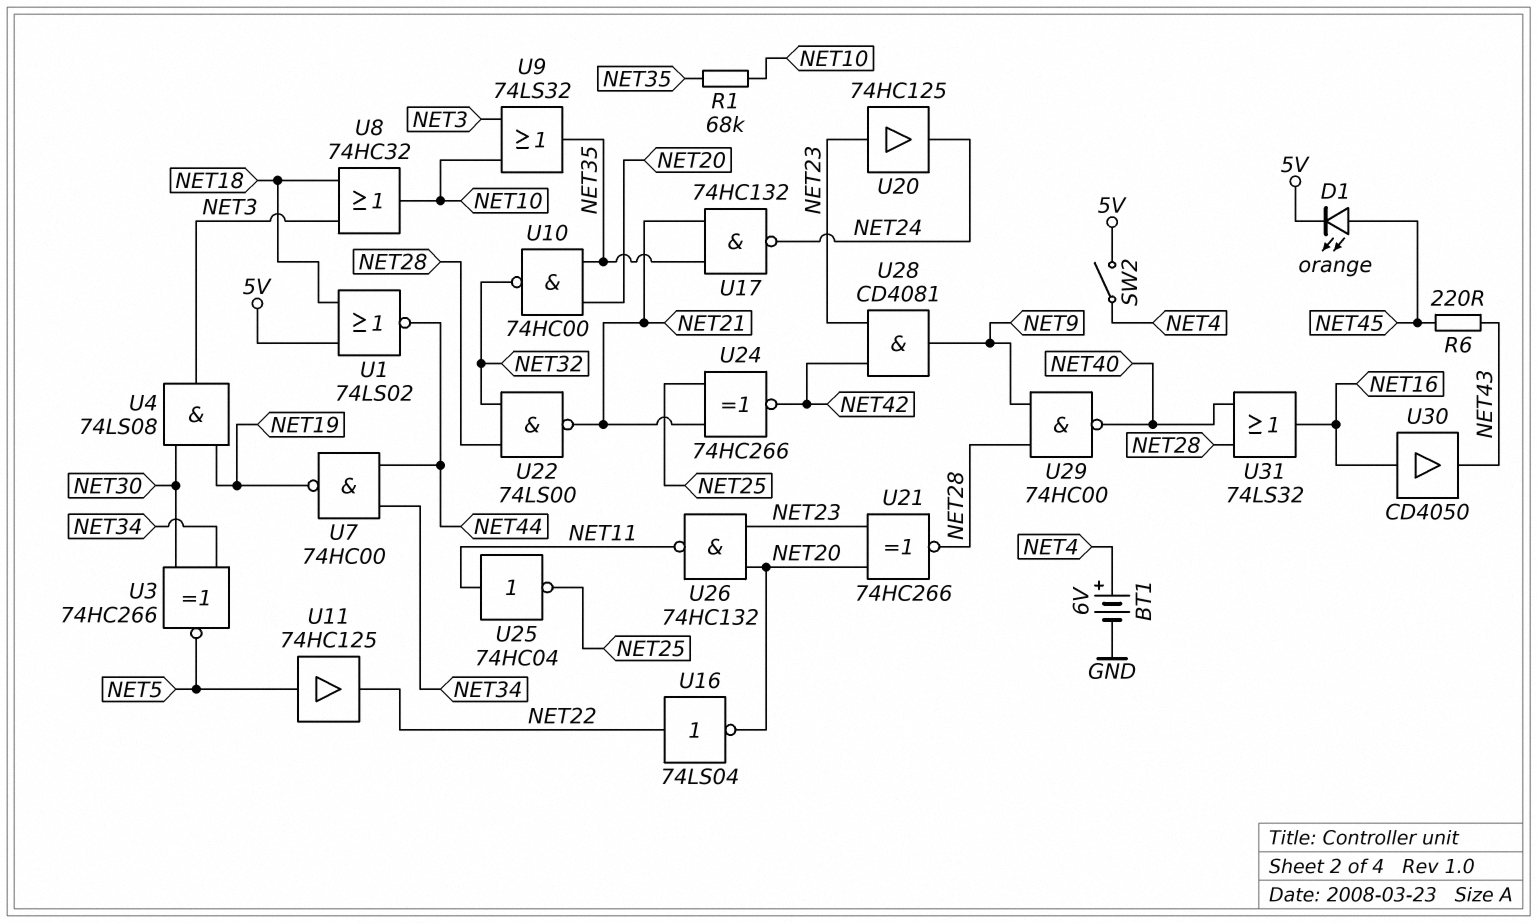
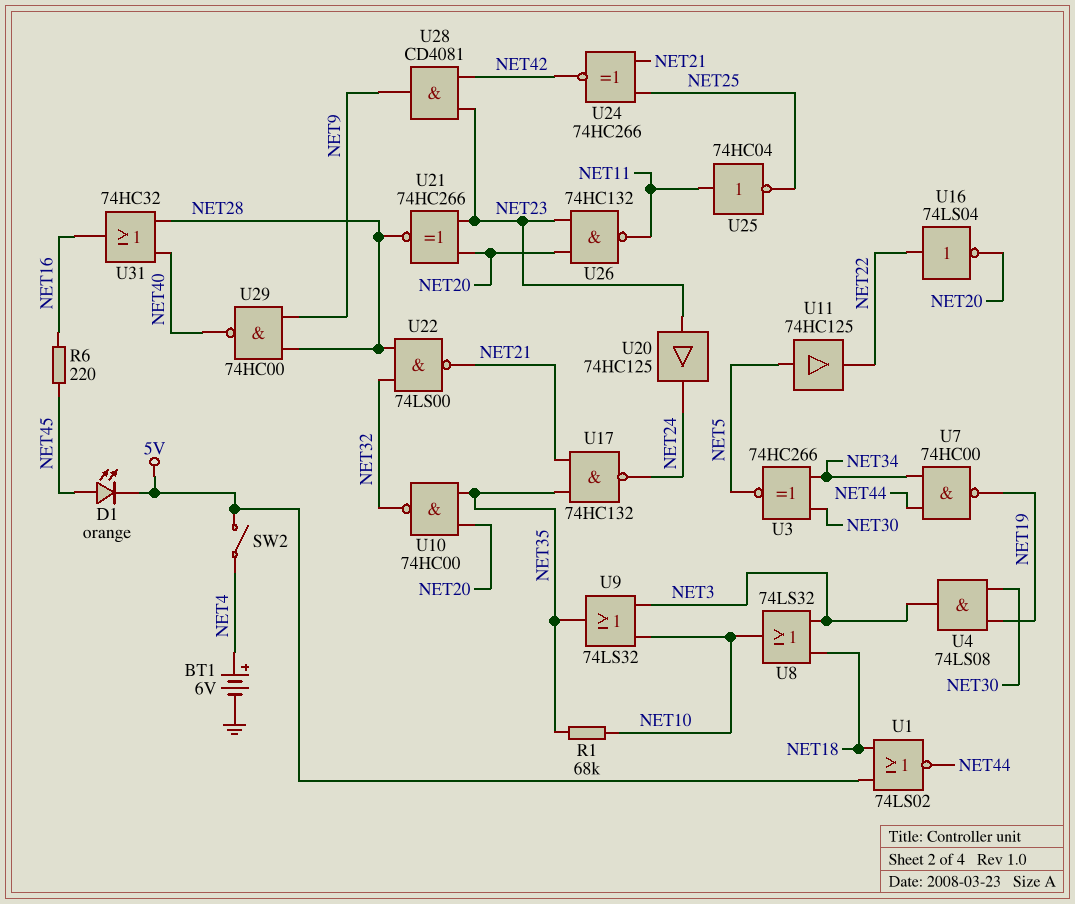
R6: 220 (NET43, NET45) -> 220 (NET16, NET45)
U8: OR 74HC32 (in NET3, in NET18, out NET10) -> OR 74LS32 (in NET3, in NET18, out NET10)
U30: buffer CD4050 (in NET16, out NET43) -> none
U31: OR 74LS32 (in NET28, in NET40, out NET16) -> OR 74HC32 (in NET28, in NET40, out NET16)

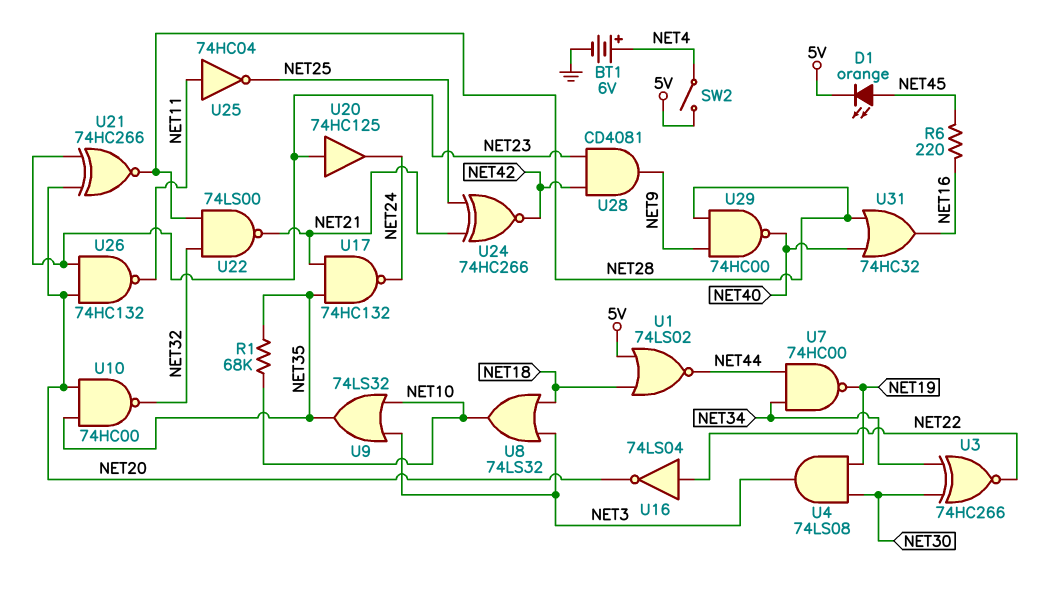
U3: XNOR 74HC266 (in NET30, in NET34, out NET5) -> XNOR 74HC266 (in NET30, in NET34, out NET22)
U11: buffer 74HC125 (in NET5, out NET22) -> none

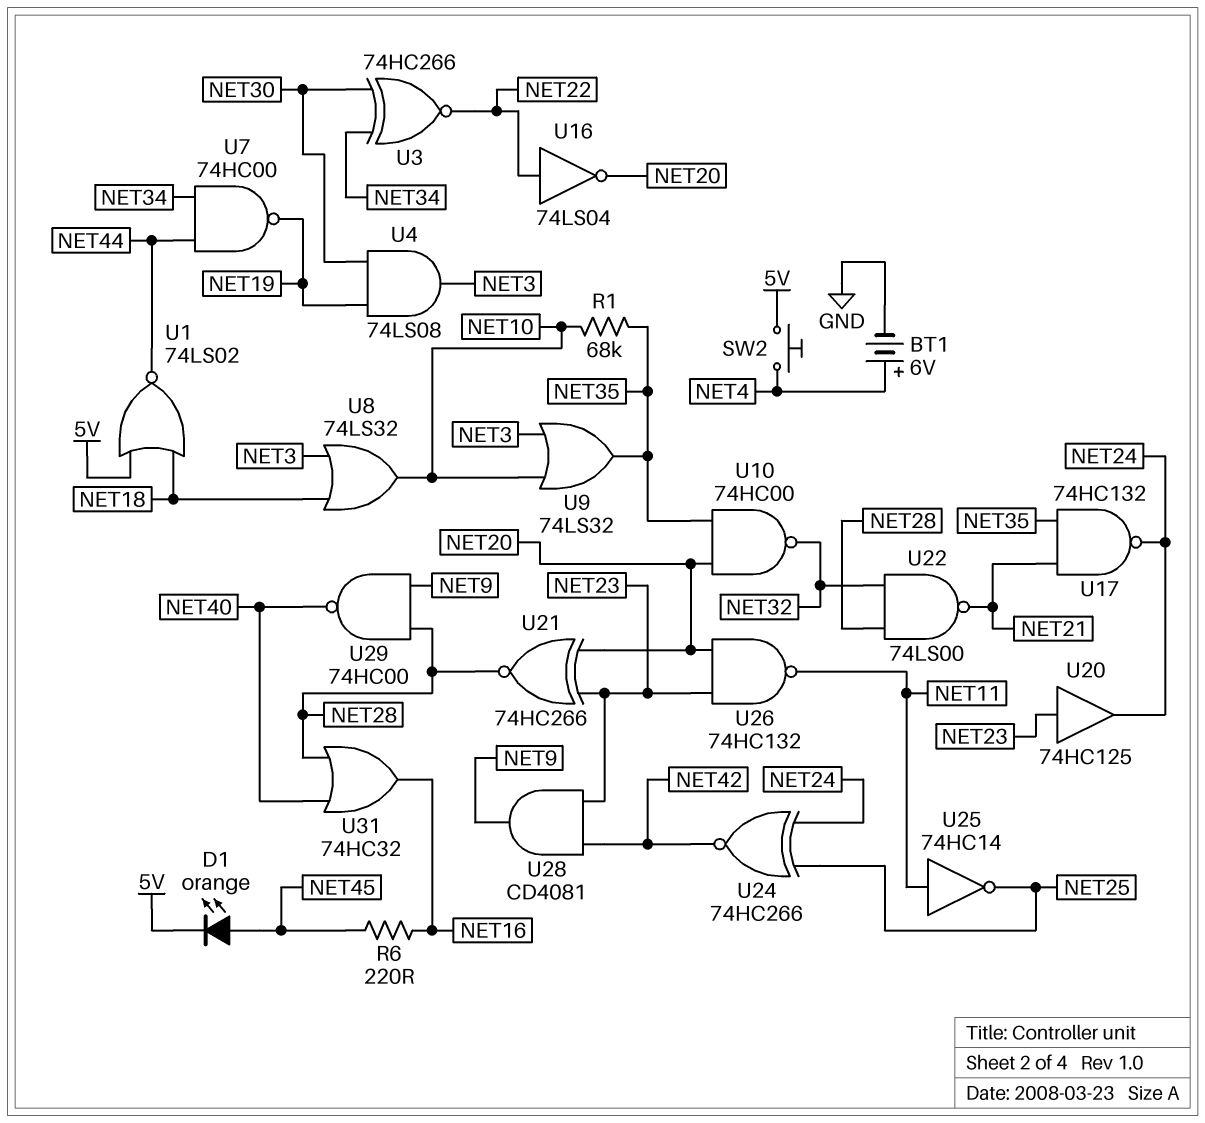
SW2: switch (5V, NET4) -> button (5V, NET4)
U24: XNOR 74HC266 (in NET21, in NET25, out NET42) -> XNOR 74HC266 (in NET24, in NET25, out NET42)
U25: NOT 74HC04 (in NET11, out NET25) -> NOT 74HC14 (in NET11, out NET25)

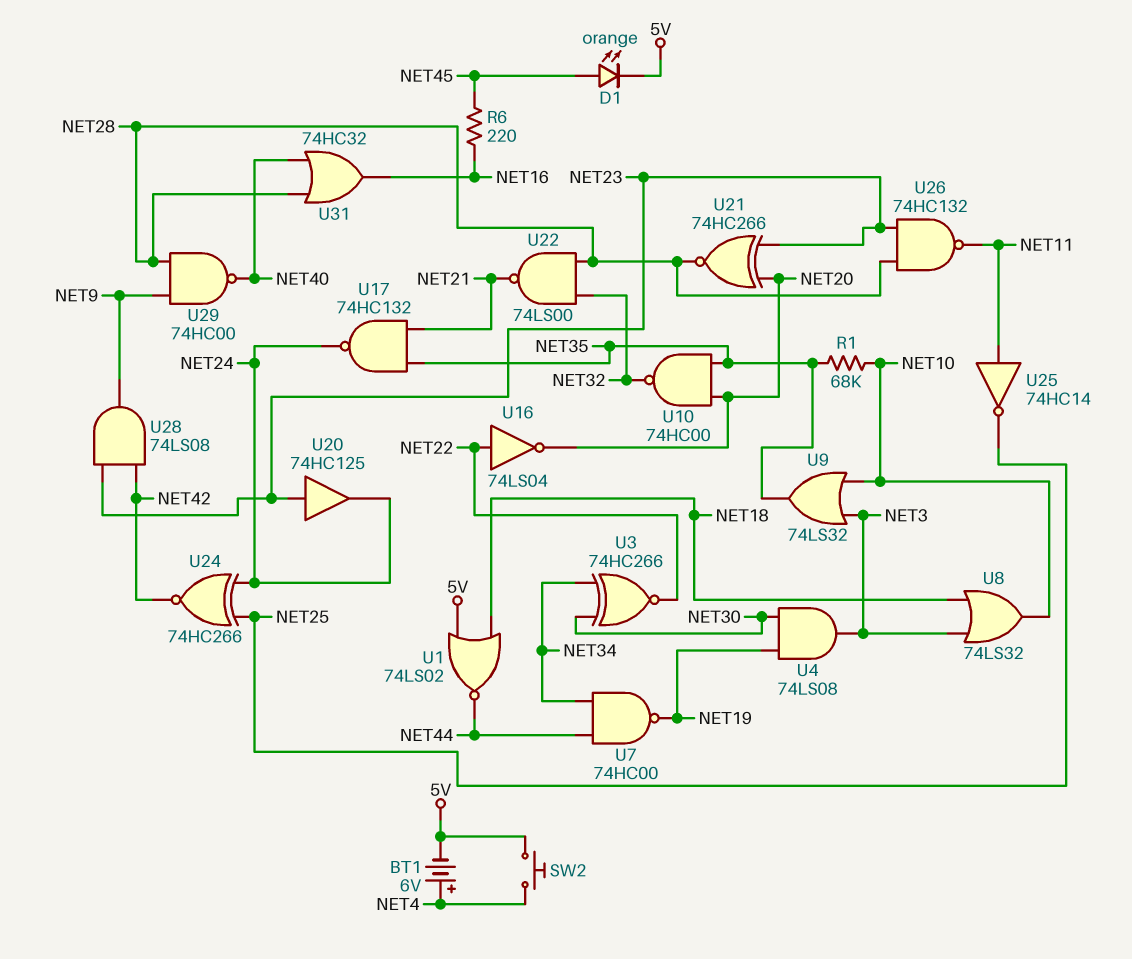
BT1: 6V (plus NET4, minus GND) -> 6V (plus NET4, minus 5V)
U26: NAND 74HC132 (in NET20, in NET23, out NET11) -> NAND 74HC132 (in NET23, in NET28, out NET11)
U28: AND CD4081 (in NET23, in NET42, out NET9) -> AND 74LS08 (in NET23, in NET42, out NET9)

